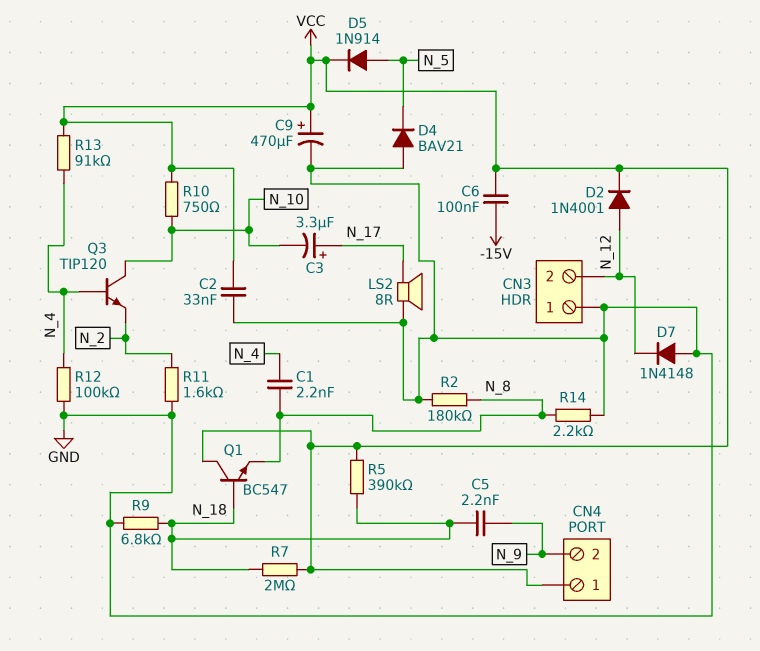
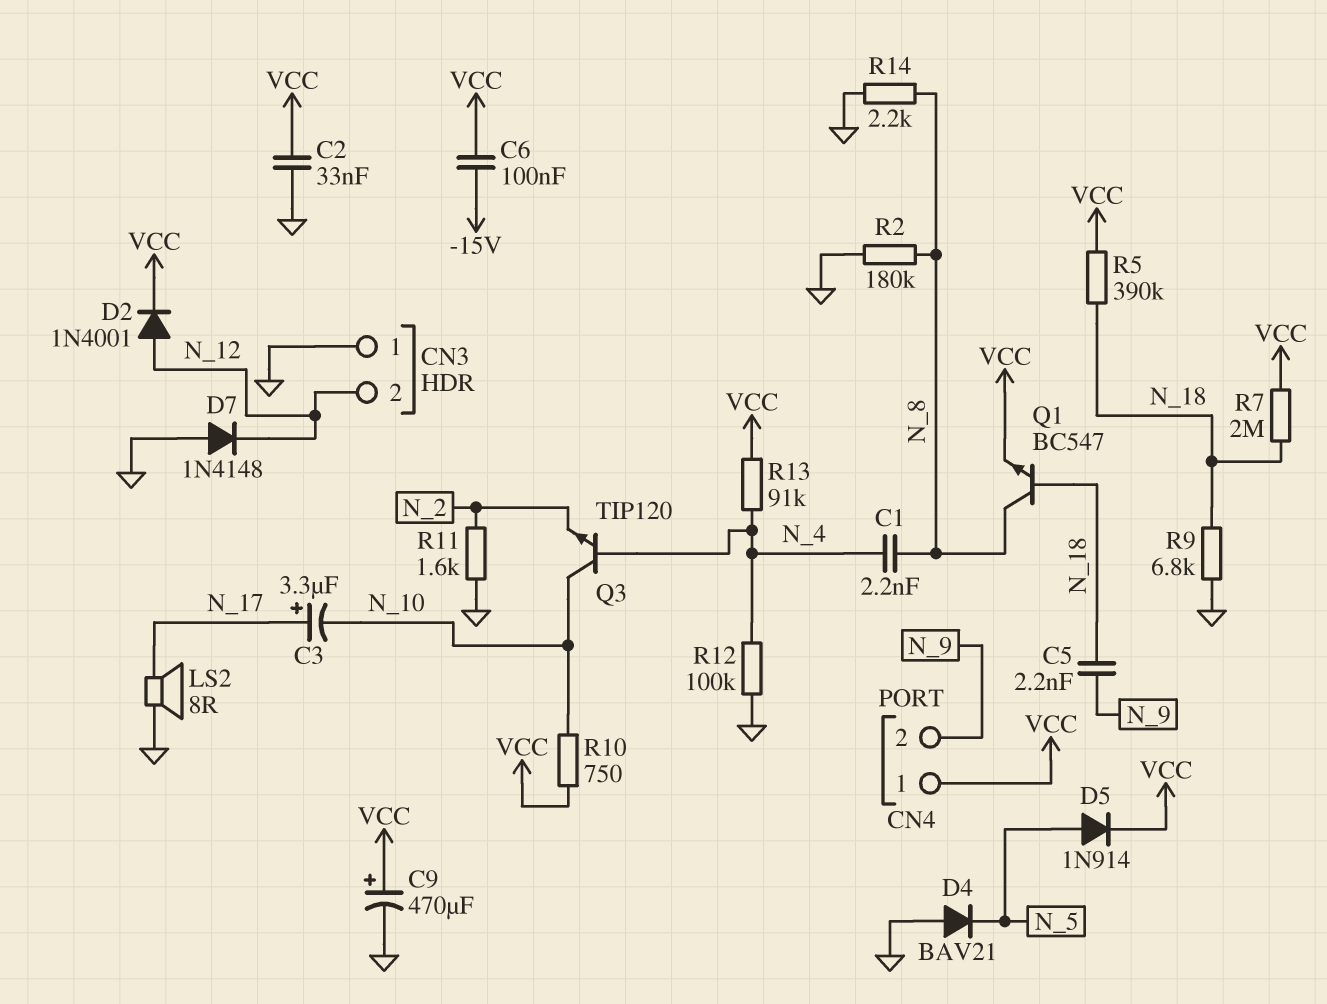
Q1: NPN BC547 (B N_18, C VCC, E N_8) -> NPN BC547 (B N_18, C N_8, E VCC)

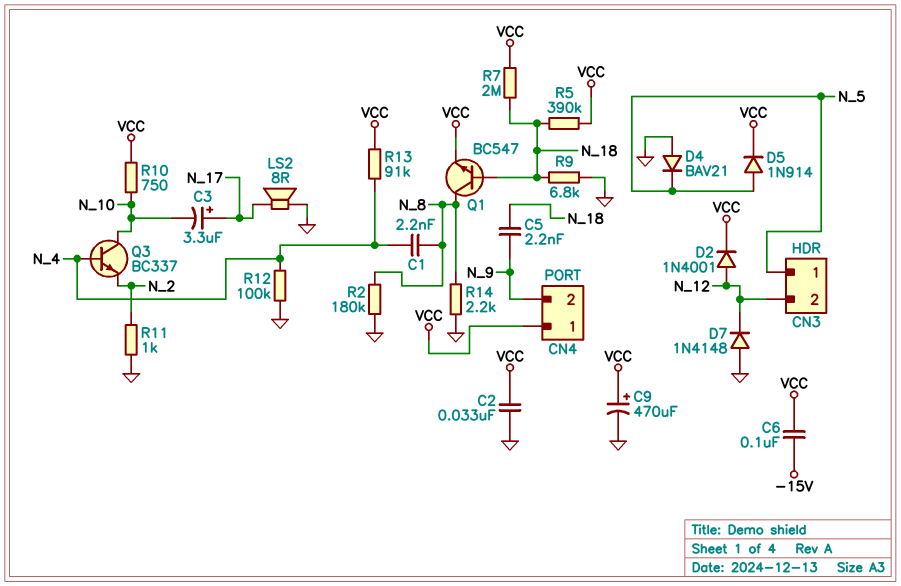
CN3 pin 1: GND -> N_5
Q3: NPN TIP120 (B N_4, C N_10, E N_2) -> NPN BC337 (B N_4, C N_10, E N_2)
R11: 1.6k (GND, N_2) -> 1k (GND, N_2)

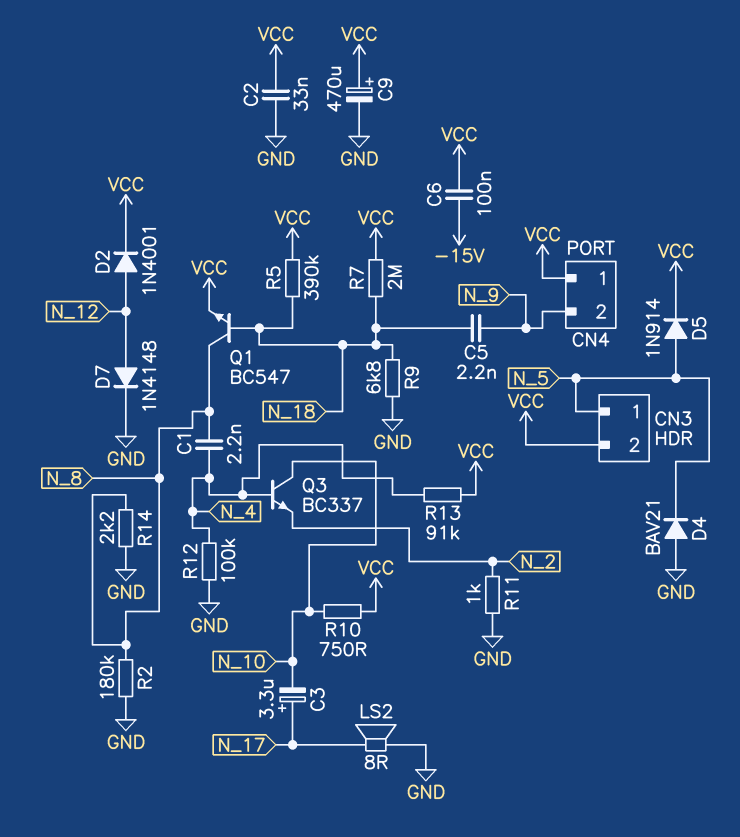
CN3 pin 2: N_12 -> VCC
D7: diode 1N4148 (A GND, K N_12) -> diode 1N4148 (A N_12, K GND)

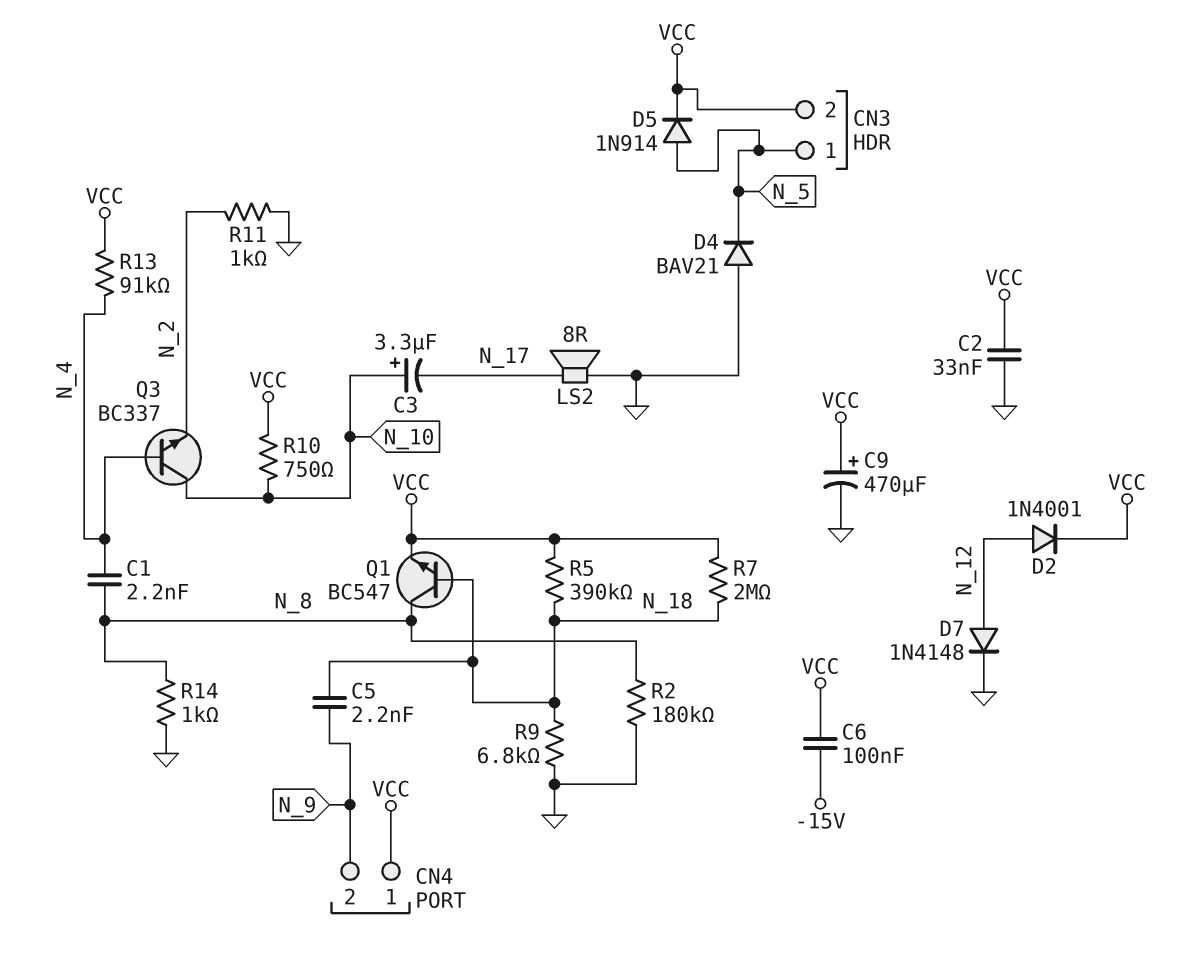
C3: 3.3uF (plus N_17, minus N_10) -> 3.3uF (plus N_10, minus N_17)
R12: 100k (GND, N_4) -> none
R14: 2.2k (GND, N_8) -> 1k (GND, N_8)

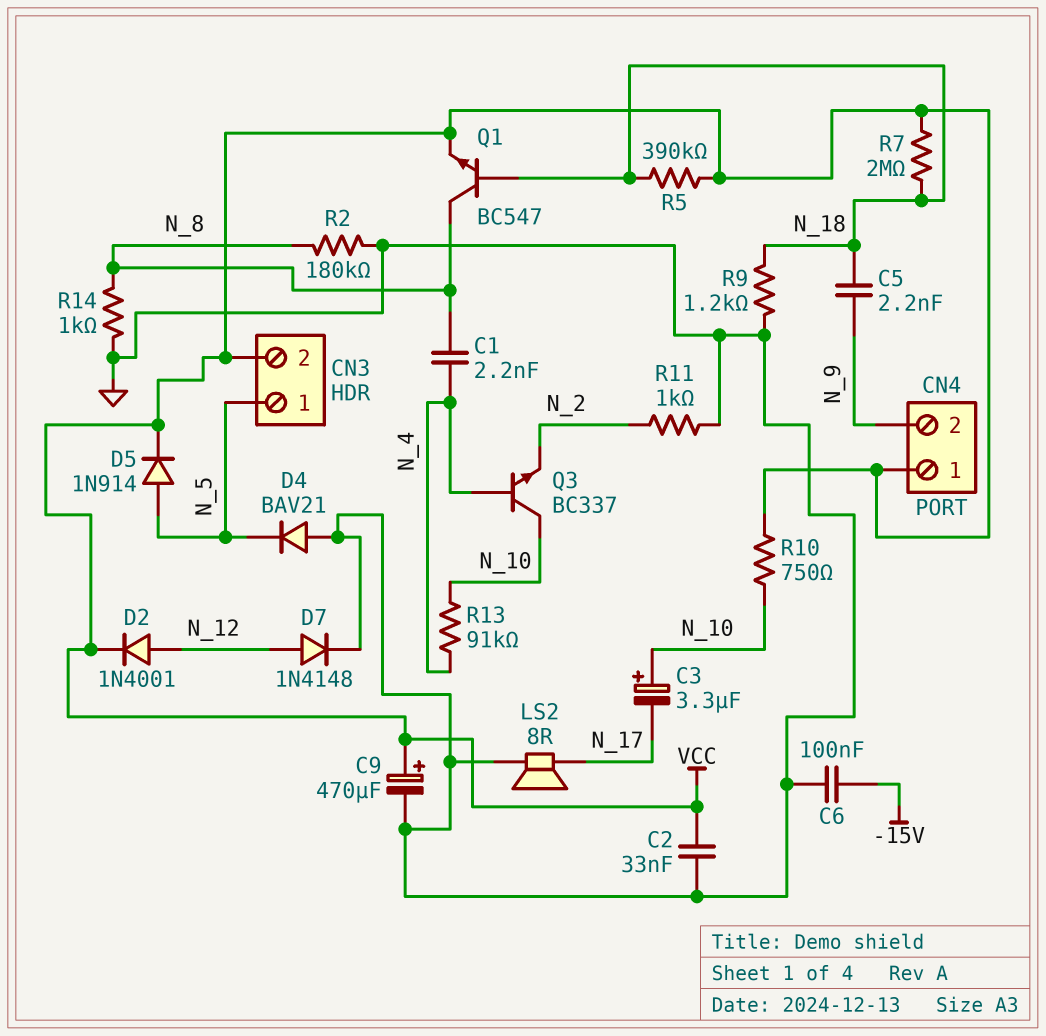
C6: 100nF (-15V, VCC) -> 100nF (-15V, GND)
R9: 6.8k (GND, N_18) -> 1.2k (GND, N_18)
R13: 91k (N_4, VCC) -> 91k (N_4, N_10)

